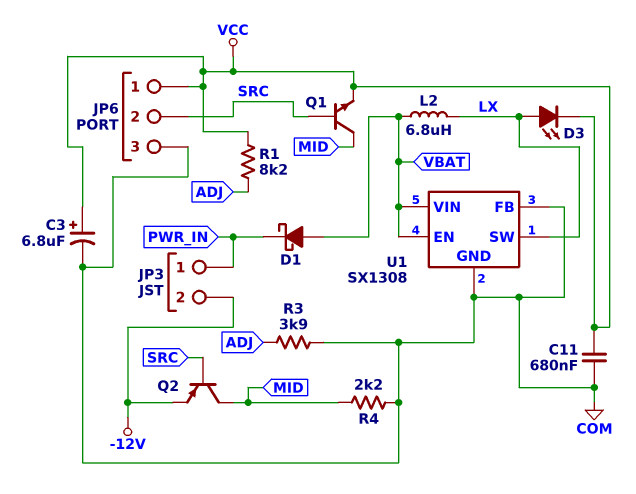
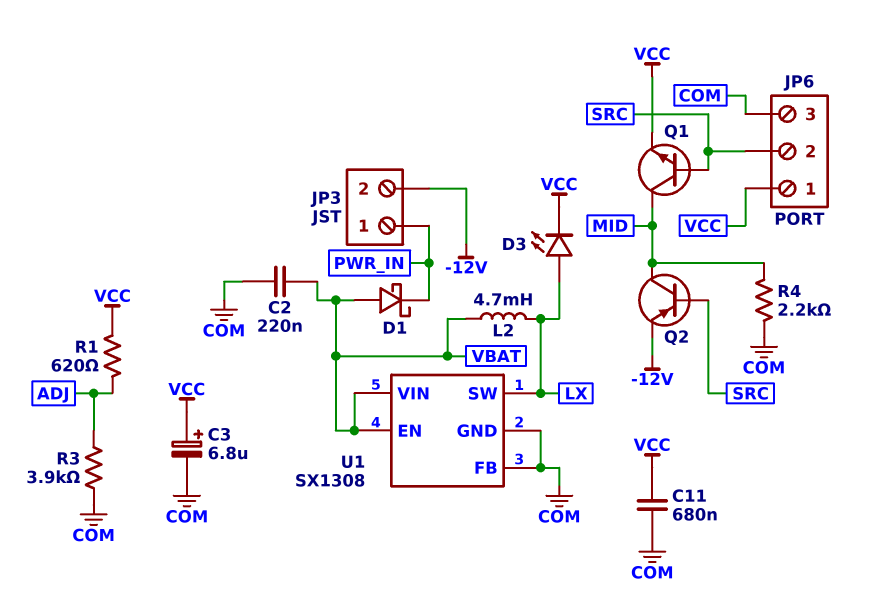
C2: none -> 220nF (COM, VBAT)
L2: 6.8uH (LX, VBAT) -> 4.7mH (LX, VBAT)
R1: 8.2k (ADJ, VCC) -> 620 (ADJ, VCC)

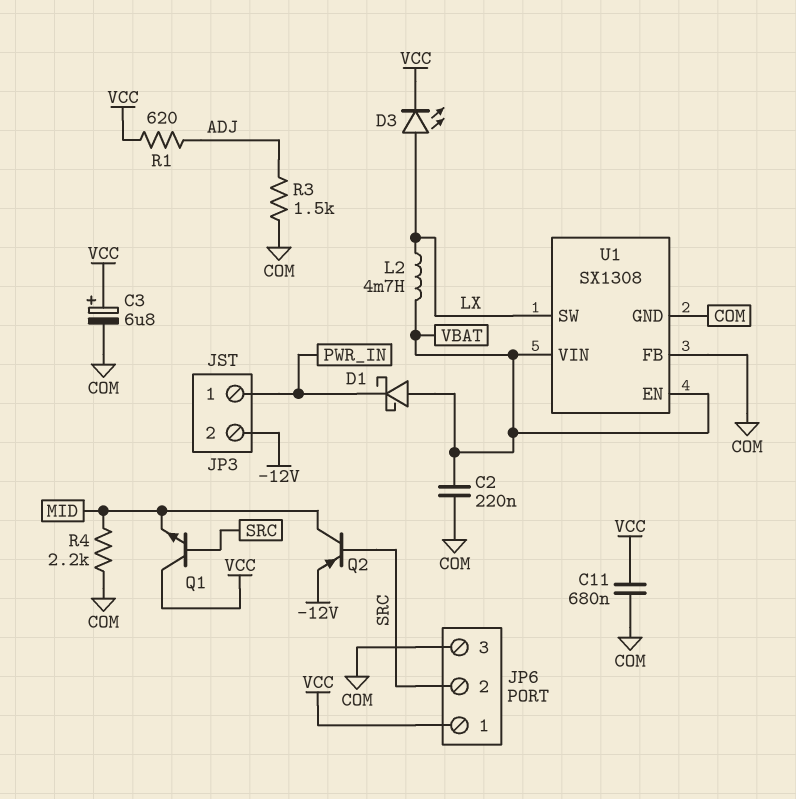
Q1: NPN (B SRC, C MID, E VCC) -> NPN (B SRC, C VCC, E MID)
R3: 3.9k (ADJ, COM) -> 1.5k (ADJ, COM)

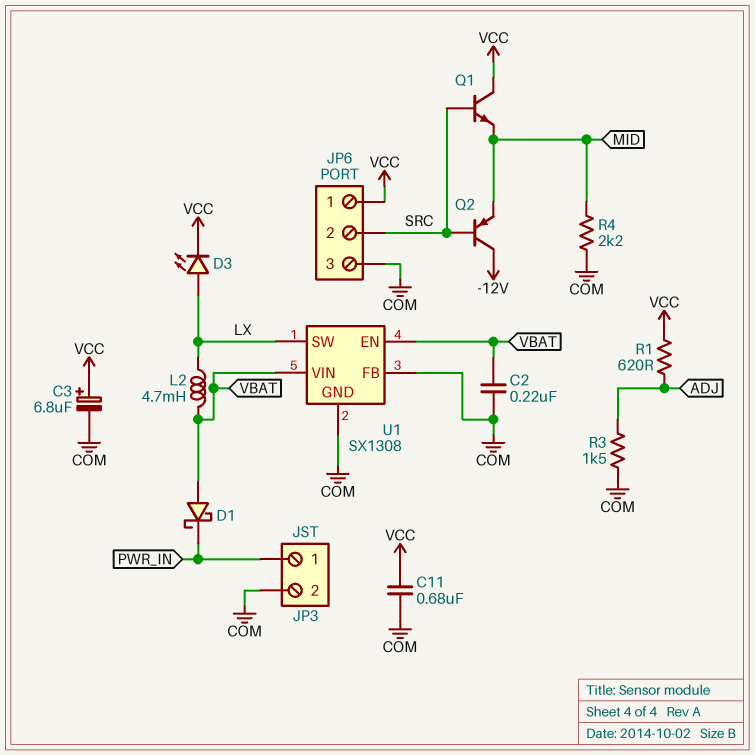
JP3 pin 2: -12V -> COM
Q2: PNP (B SRC, C MID, E -12V) -> PNP (B SRC, C -12V, E MID)

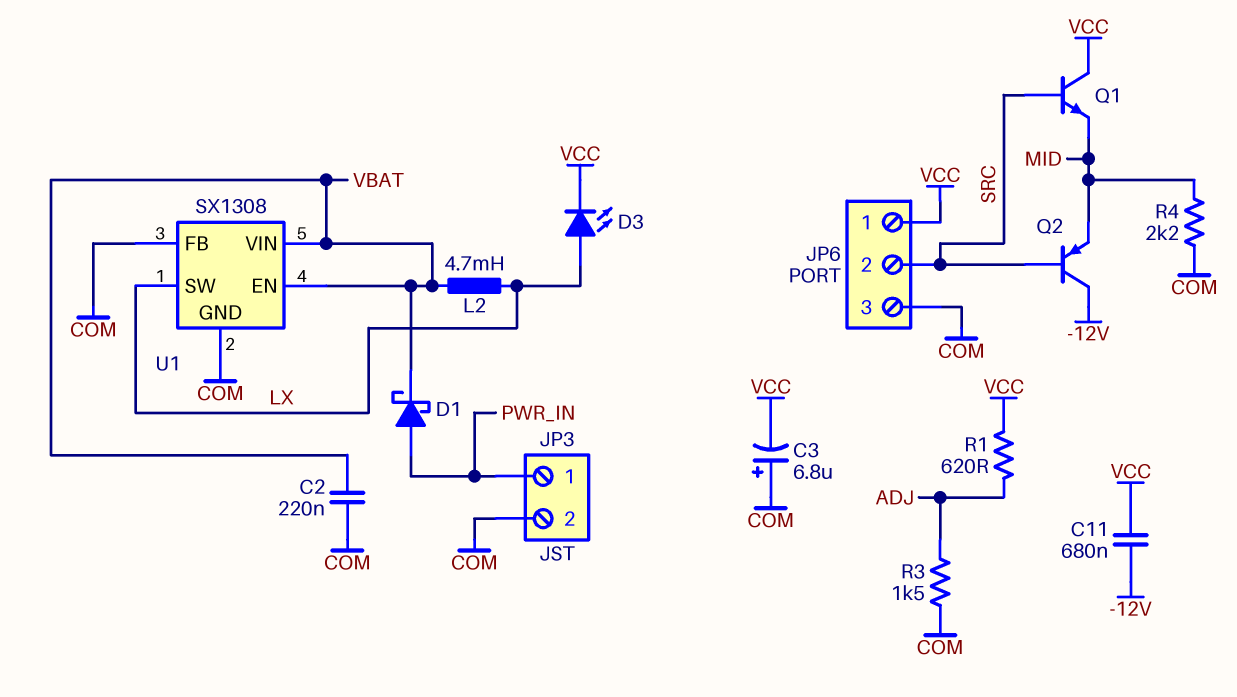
C3: 6.8uF (plus VCC, minus COM) -> 6.8uF (plus COM, minus VCC)
C11: 680nF (COM, VCC) -> 680nF (-12V, VCC)
D1: schottky (A VBAT, K PWR_IN) -> schottky (A PWR_IN, K VBAT)

